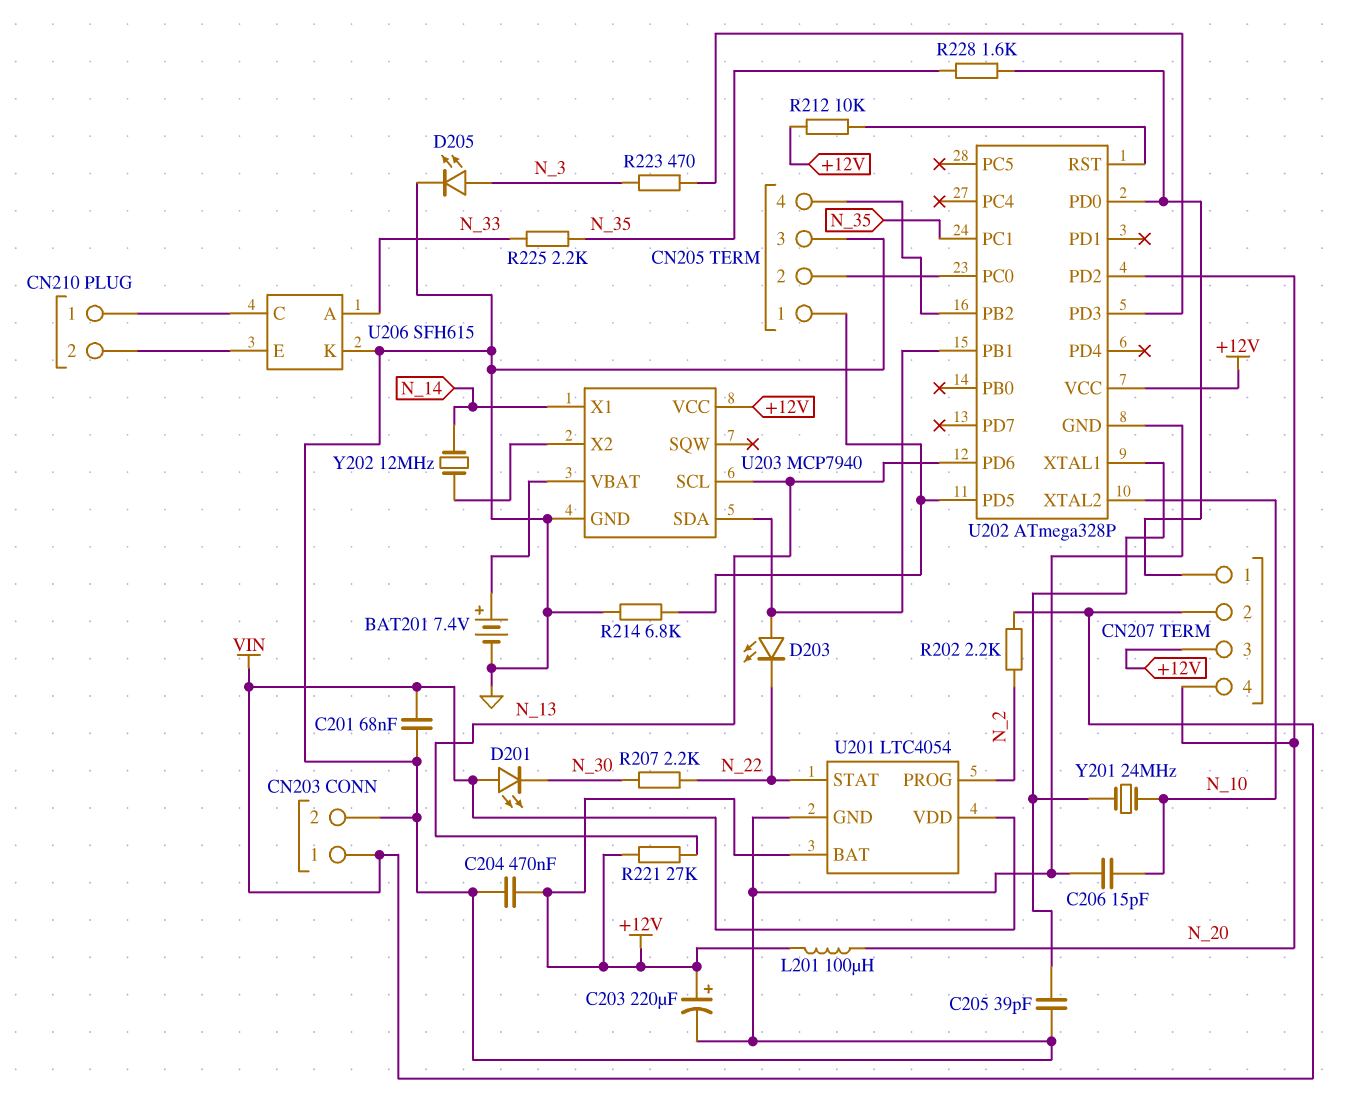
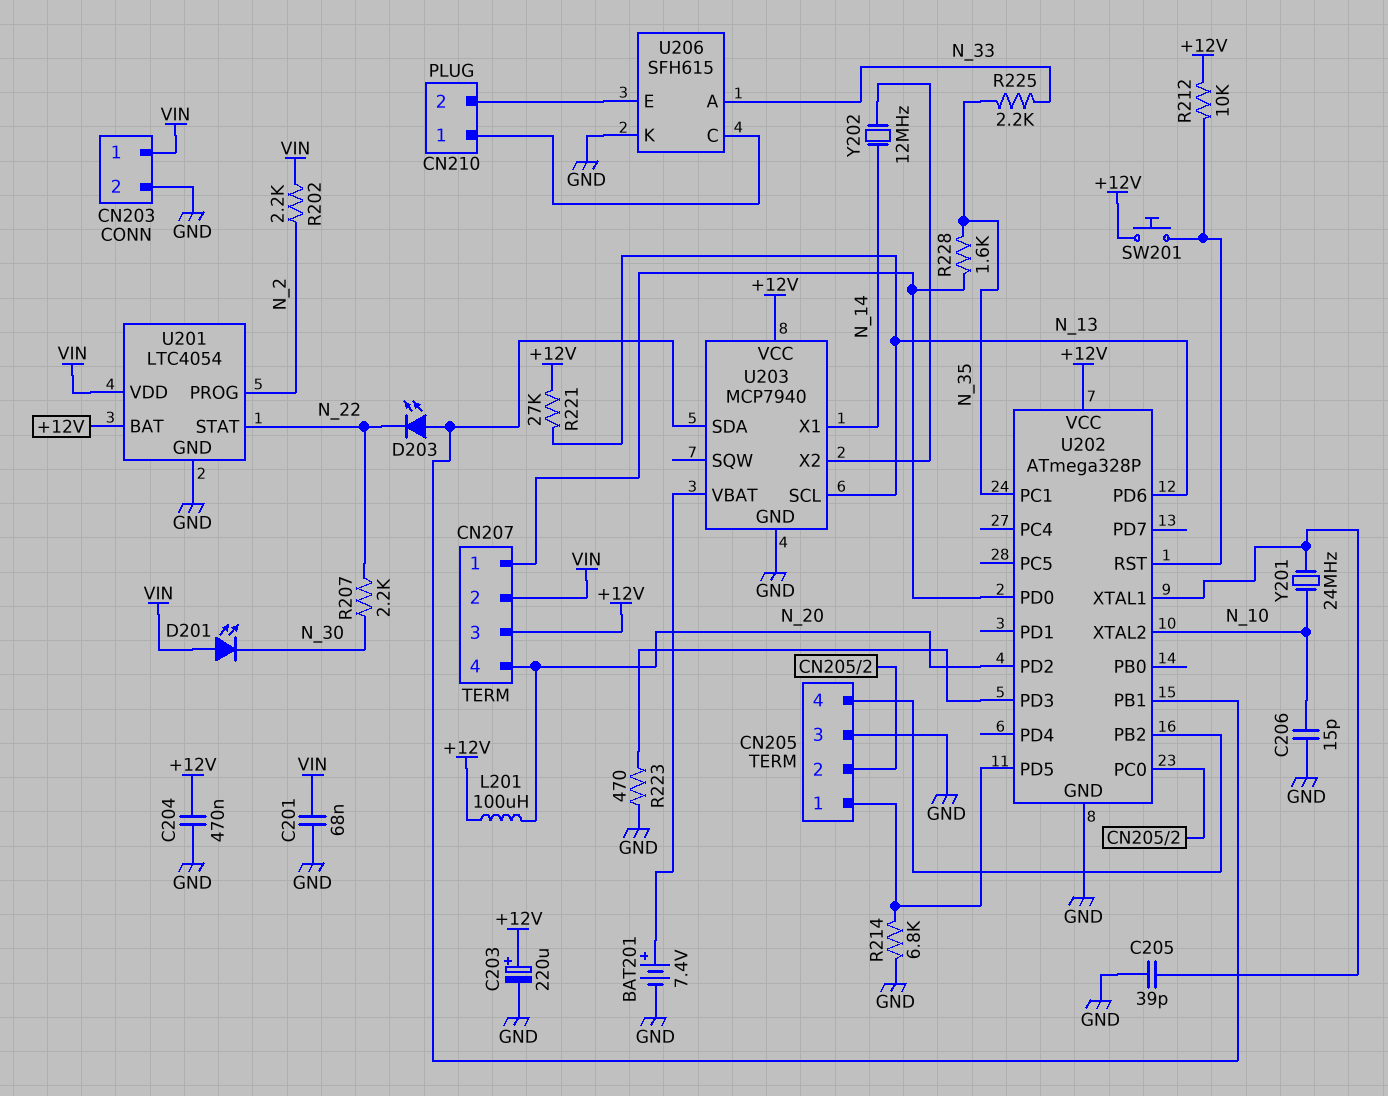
D205: LED (A N_3, K GND) -> none
R223: 470 (N_3, U202/PD3) -> 470 (GND, U202/PD3)
SW201: none -> button (+12V, U202/RST)

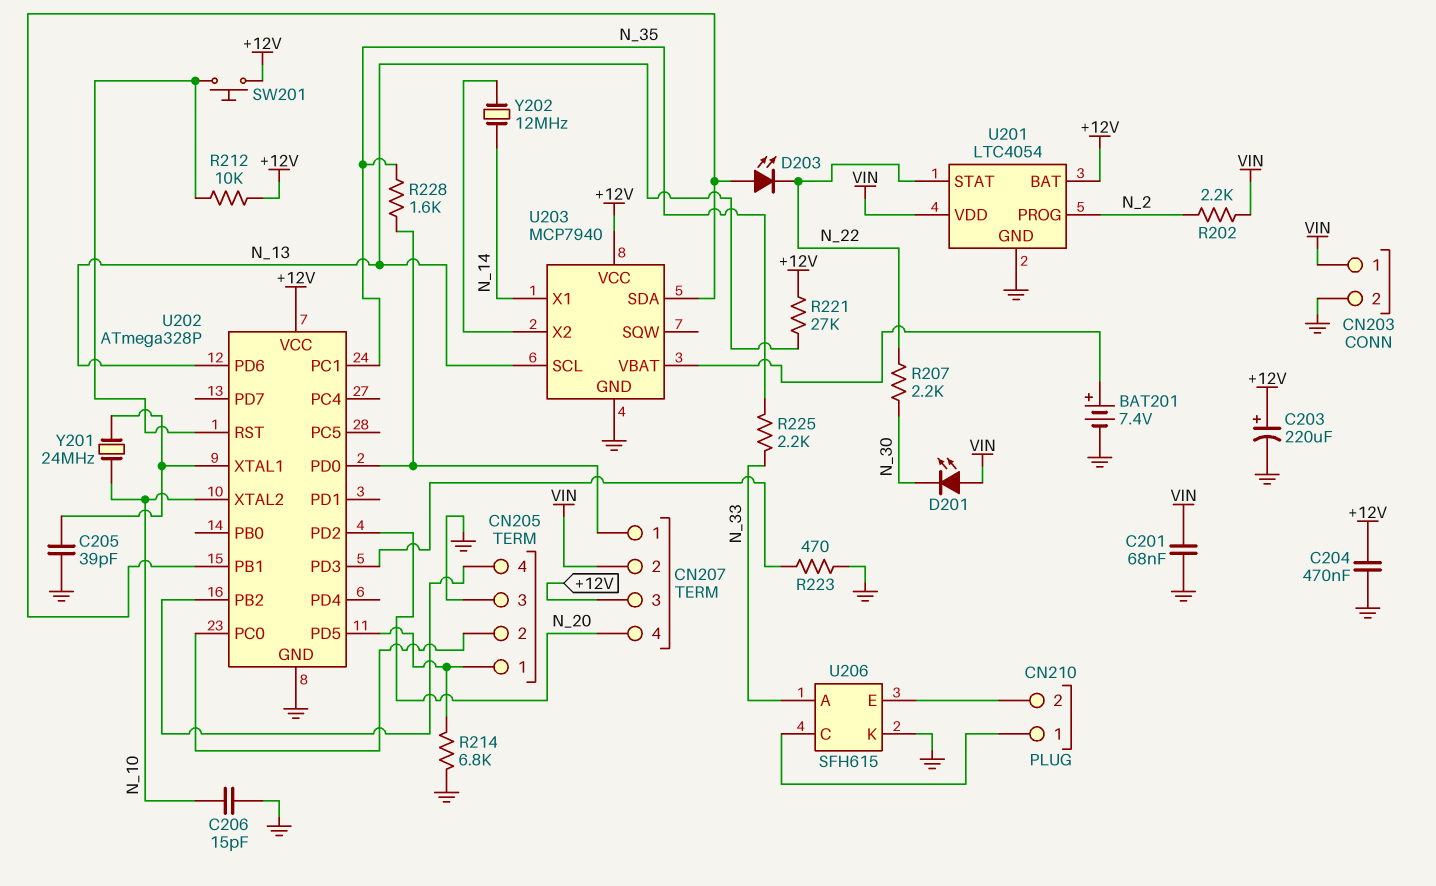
L201: 100uH (+12V, N_20) -> none

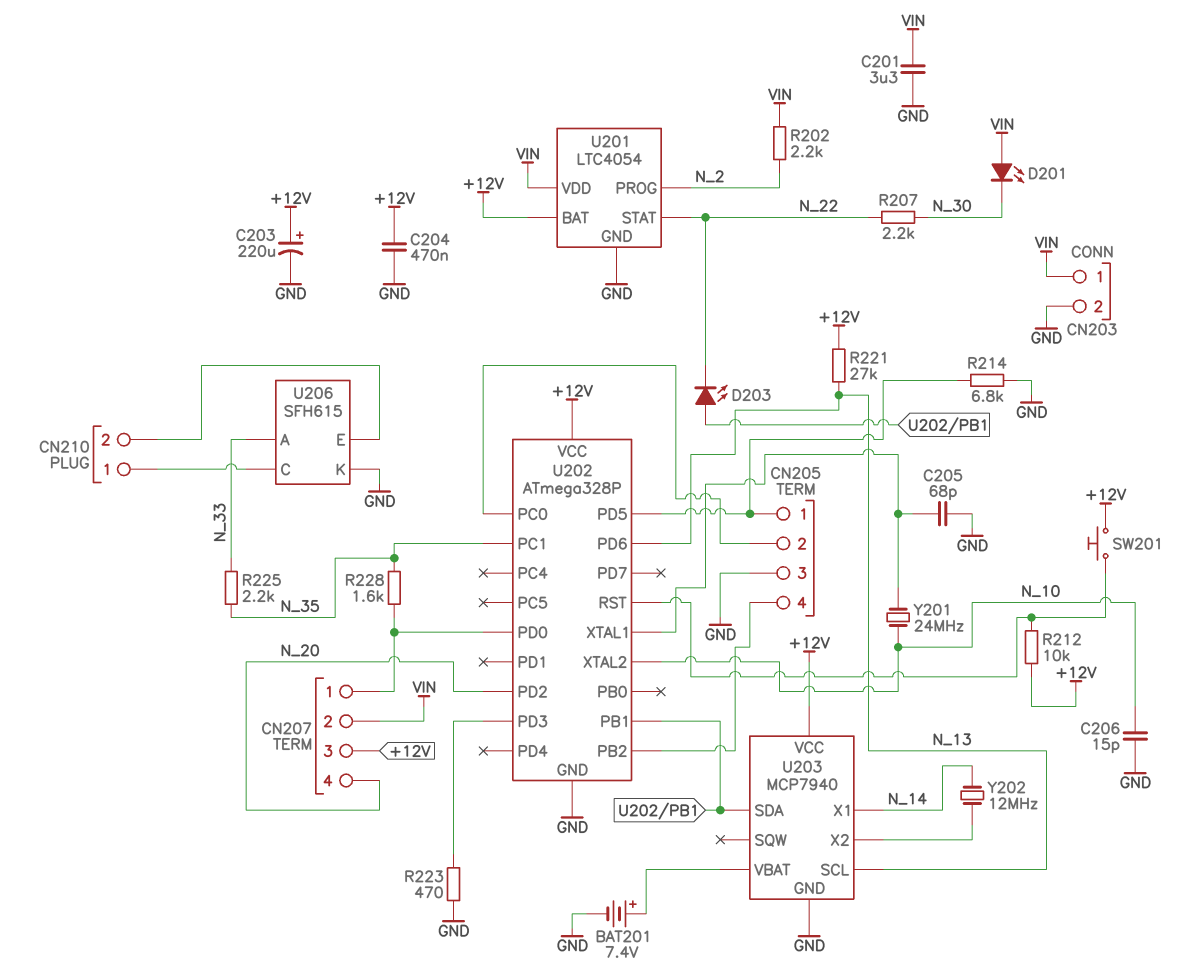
C201: 68nF (GND, VIN) -> 3.3uF (GND, VIN)
C205: 39pF (GND, U202/XTAL1) -> 68pF (GND, U202/XTAL1)

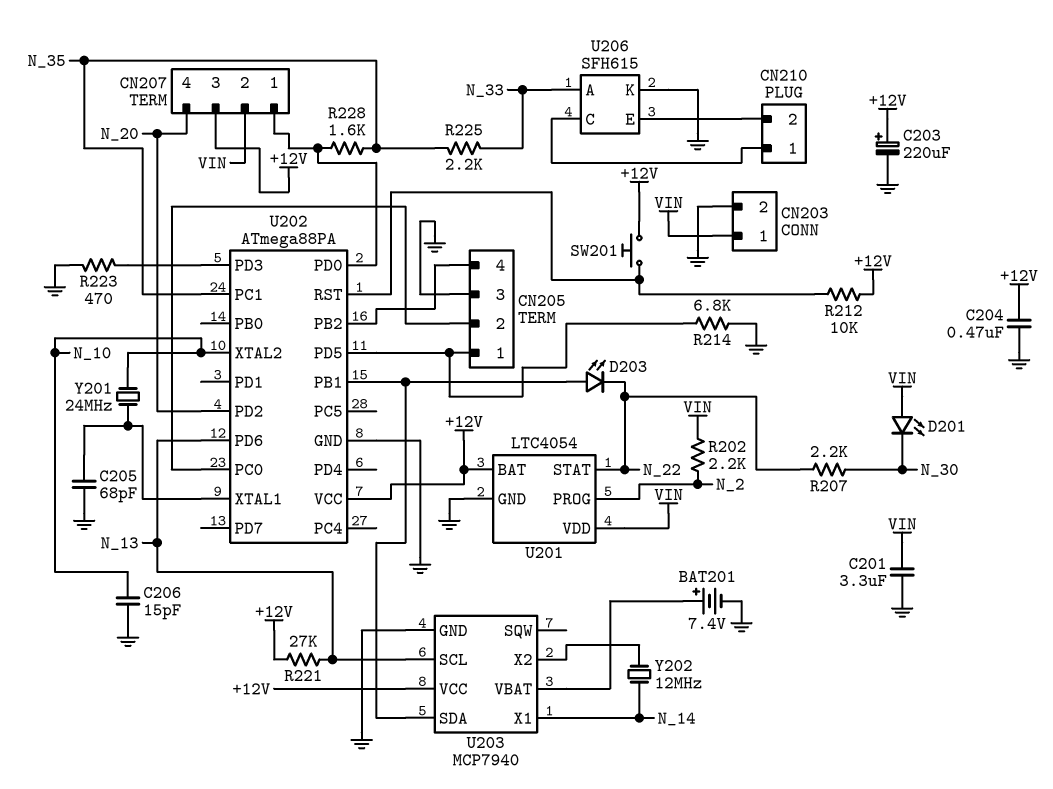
U202: ATmega328P -> ATmega88PA

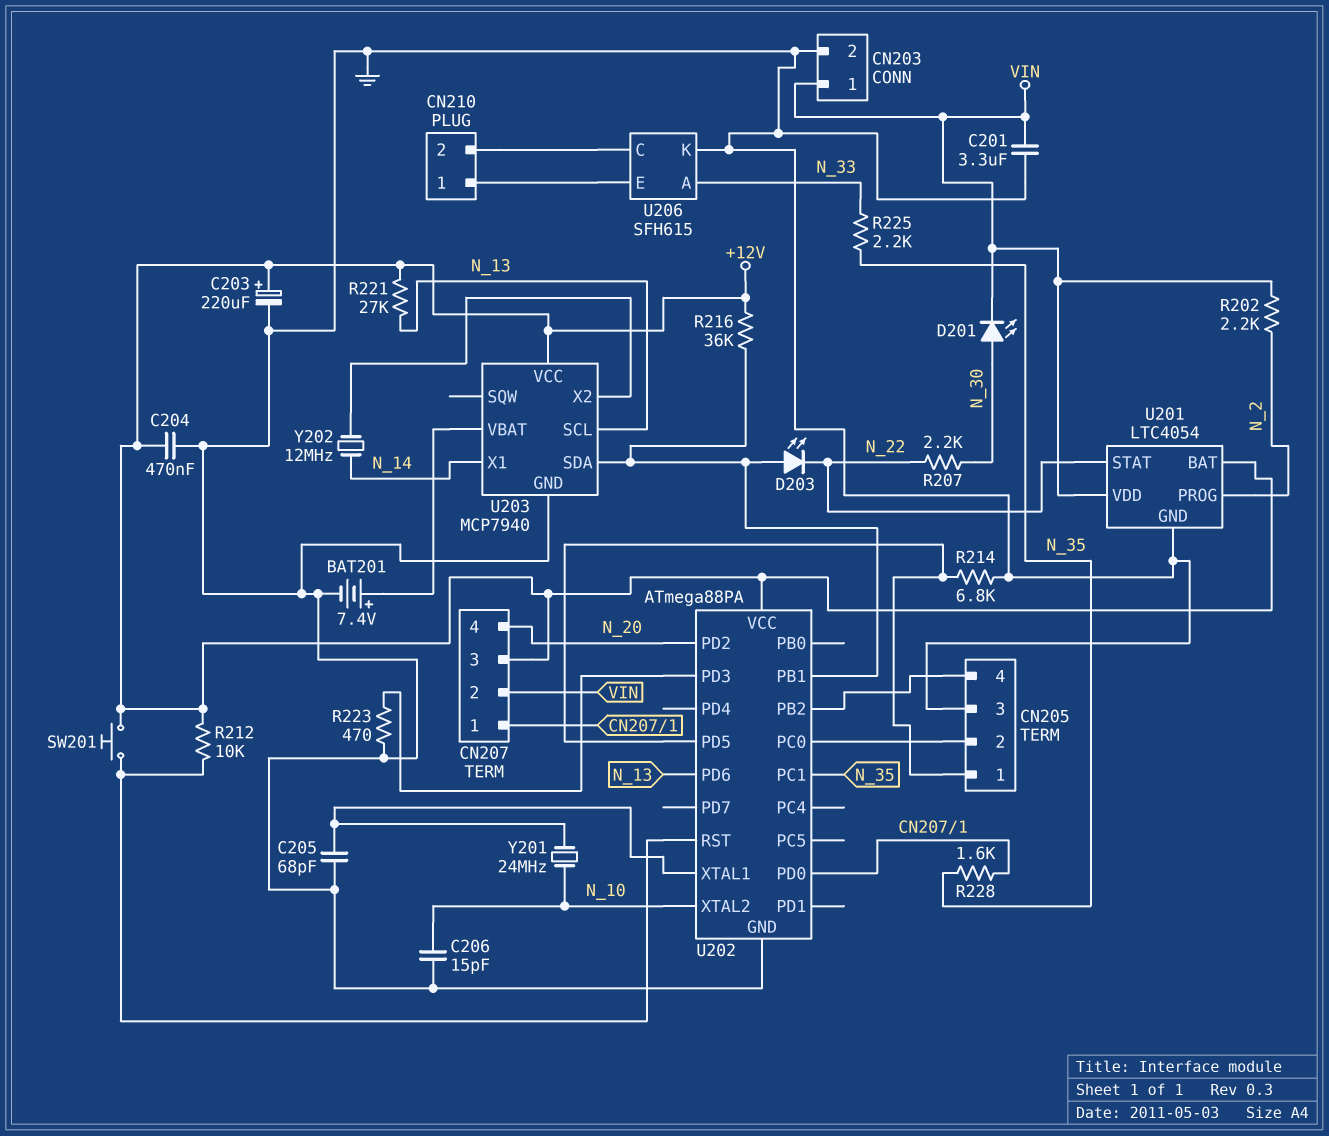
D201: LED (A VIN, K N_30) -> LED (A N_30, K VIN)
R216: none -> 36k (+12V, U202/PB1)
U206 pin C: CN210/1 -> CN210/2
U206 pin E: CN210/2 -> CN210/1

